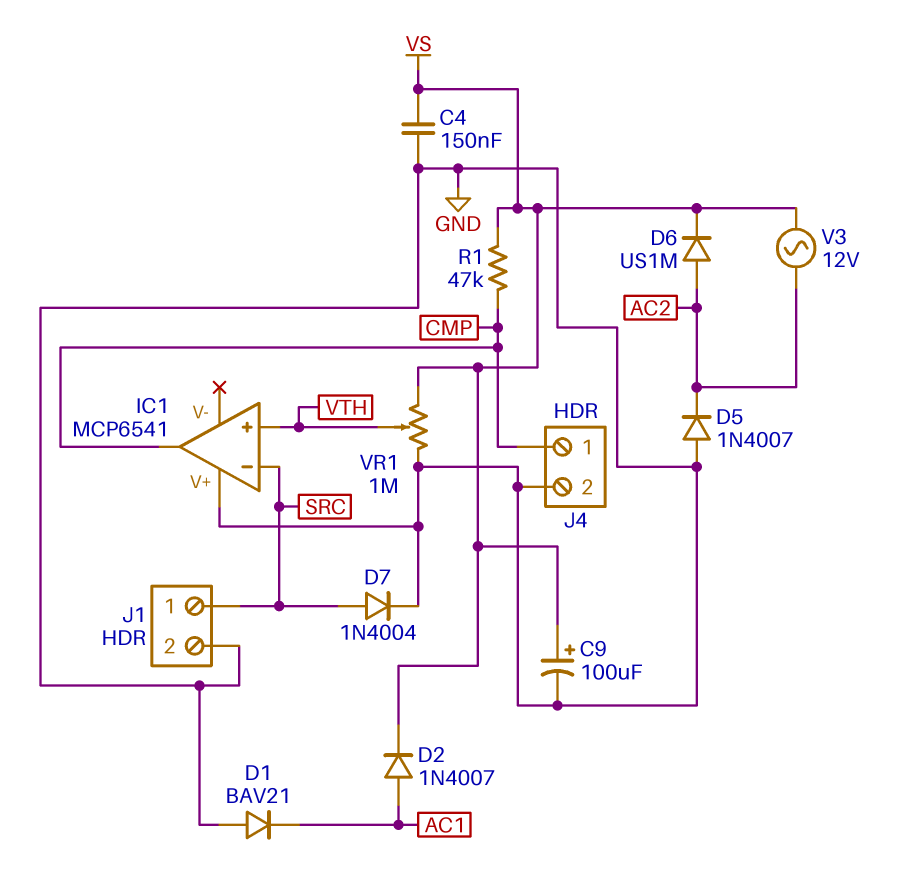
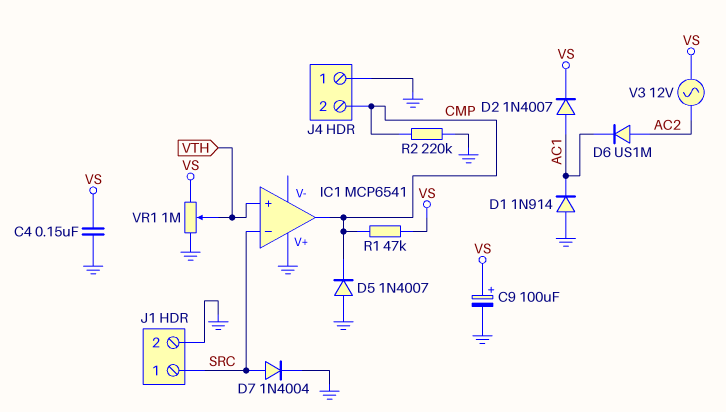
D1: diode BAV21 (A GND, K AC1) -> diode 1N914 (A GND, K AC1)
D5: diode 1N4007 (A GND, K AC2) -> diode 1N4007 (A GND, K CMP)
D6: diode US1M (A AC2, K VS) -> diode US1M (A AC2, K AC1)
J4 pin 1: CMP -> GND
J4 pin 2: GND -> CMP
R2: none -> 220k (CMP, GND)

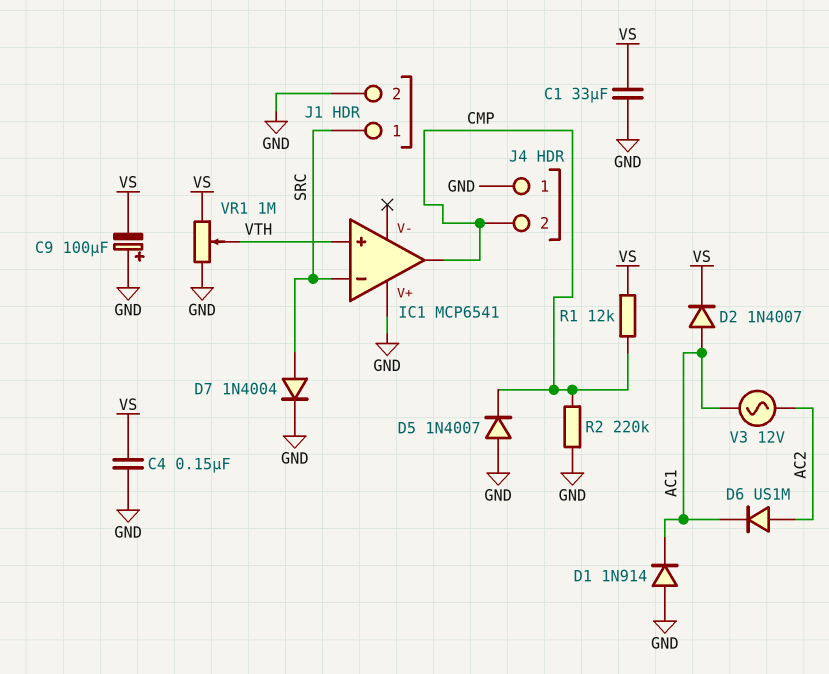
C1: none -> 33uF (GND, VS)
C9: 100uF (plus VS, minus GND) -> 100uF (plus GND, minus VS)
R1: 47k (CMP, VS) -> 12k (CMP, VS)
V3: AC 12V (AC2, VS) -> AC 12V (AC1, AC2)

